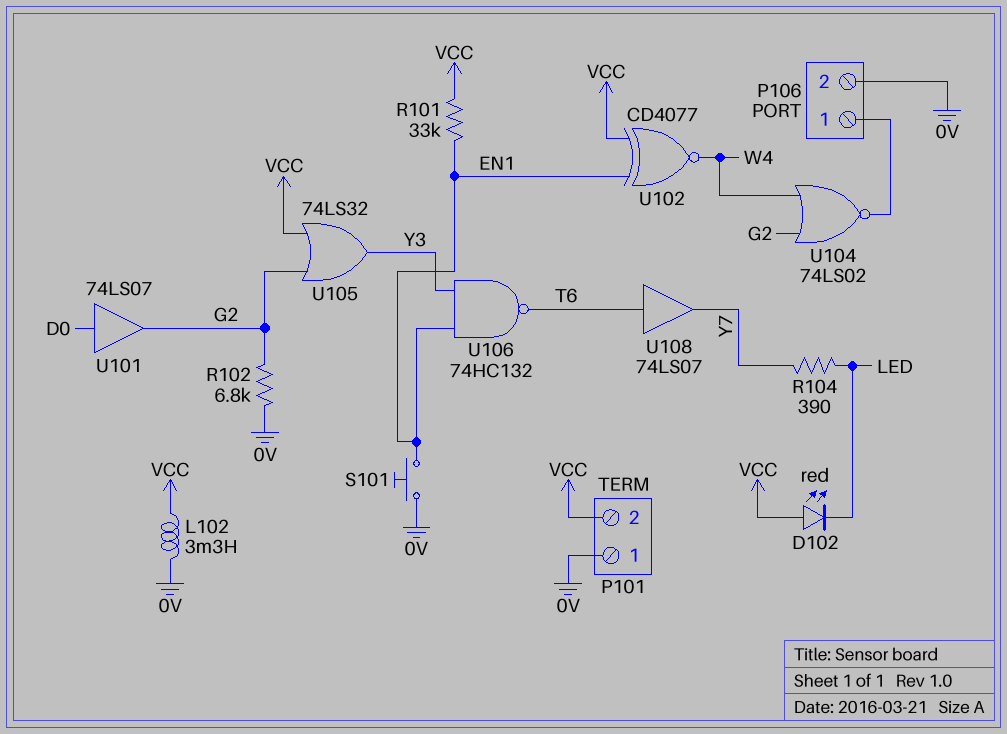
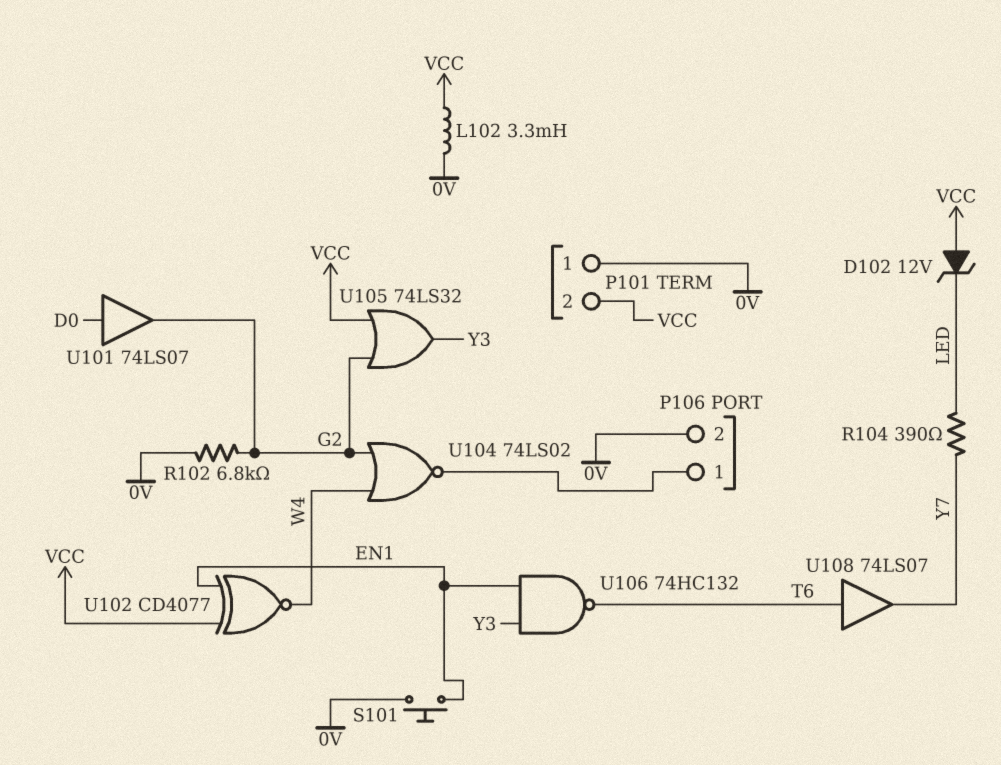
D102: LED red (A VCC, K LED) -> zener 12V (A VCC, K LED)
R101: 33k (EN1, VCC) -> none

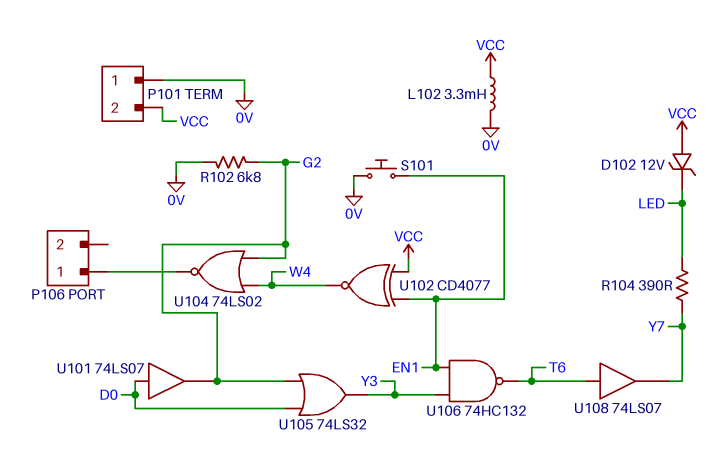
P106 pin 2: 0V -> none
U105: OR 74LS32 (in G2, in VCC, out Y3) -> OR 74LS32 (in D0, in G2, out Y3)

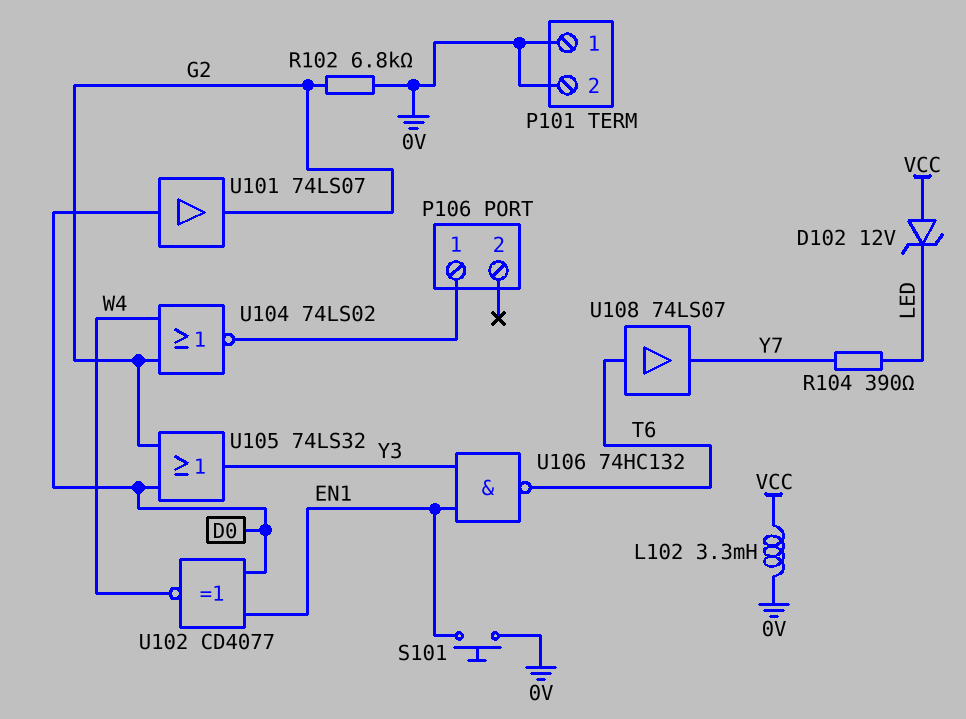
P101 pin 2: VCC -> 0V
U102: XNOR CD4077 (in EN1, in VCC, out W4) -> XNOR CD4077 (in D0, in EN1, out W4)

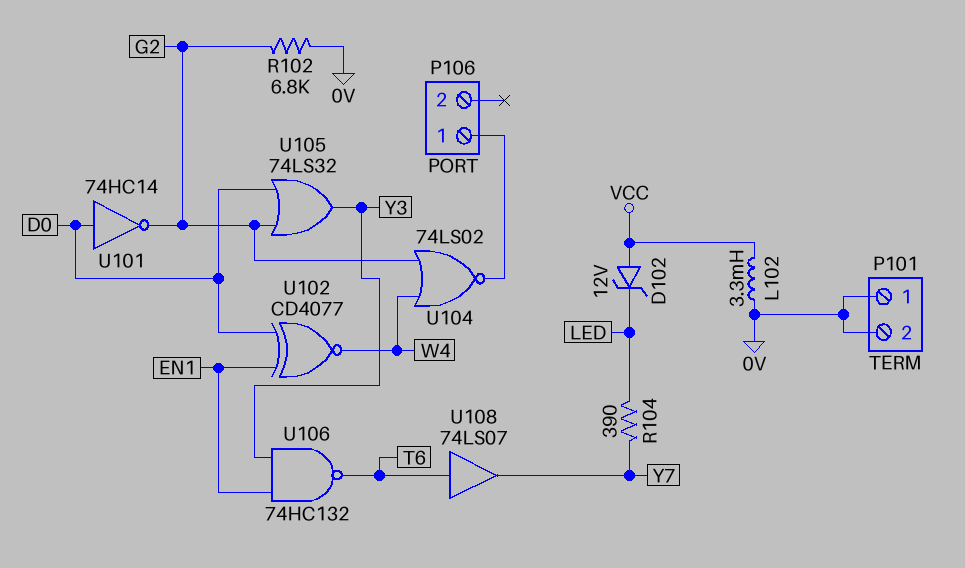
S101: button (0V, EN1) -> none
U101: buffer 74LS07 (in D0, out G2) -> NOT 74HC14 (in D0, out G2)

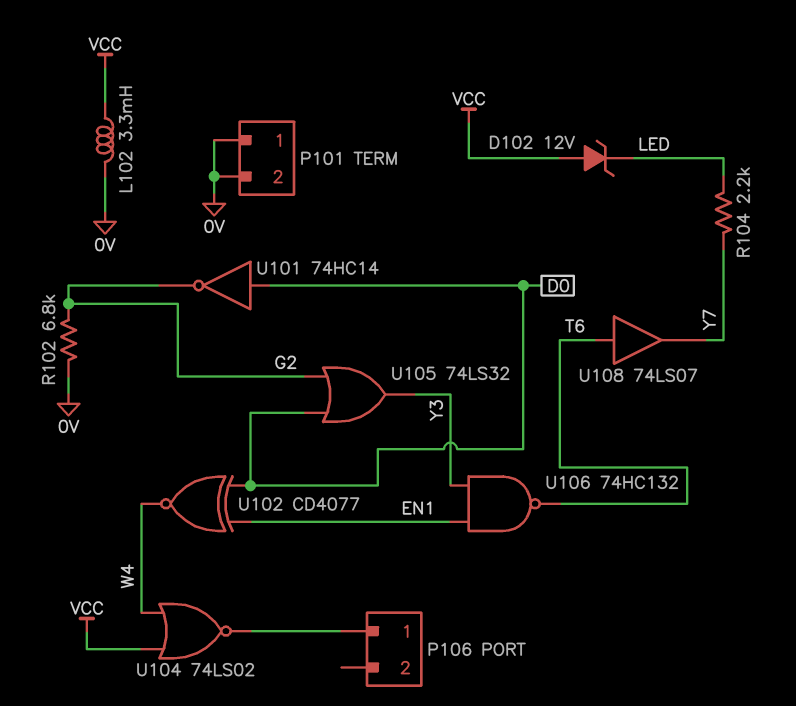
R104: 390 (LED, Y7) -> 2.2k (LED, Y7)
U104: NOR 74LS02 (in G2, in W4, out P106/1) -> NOR 74LS02 (in VCC, in W4, out P106/1)

